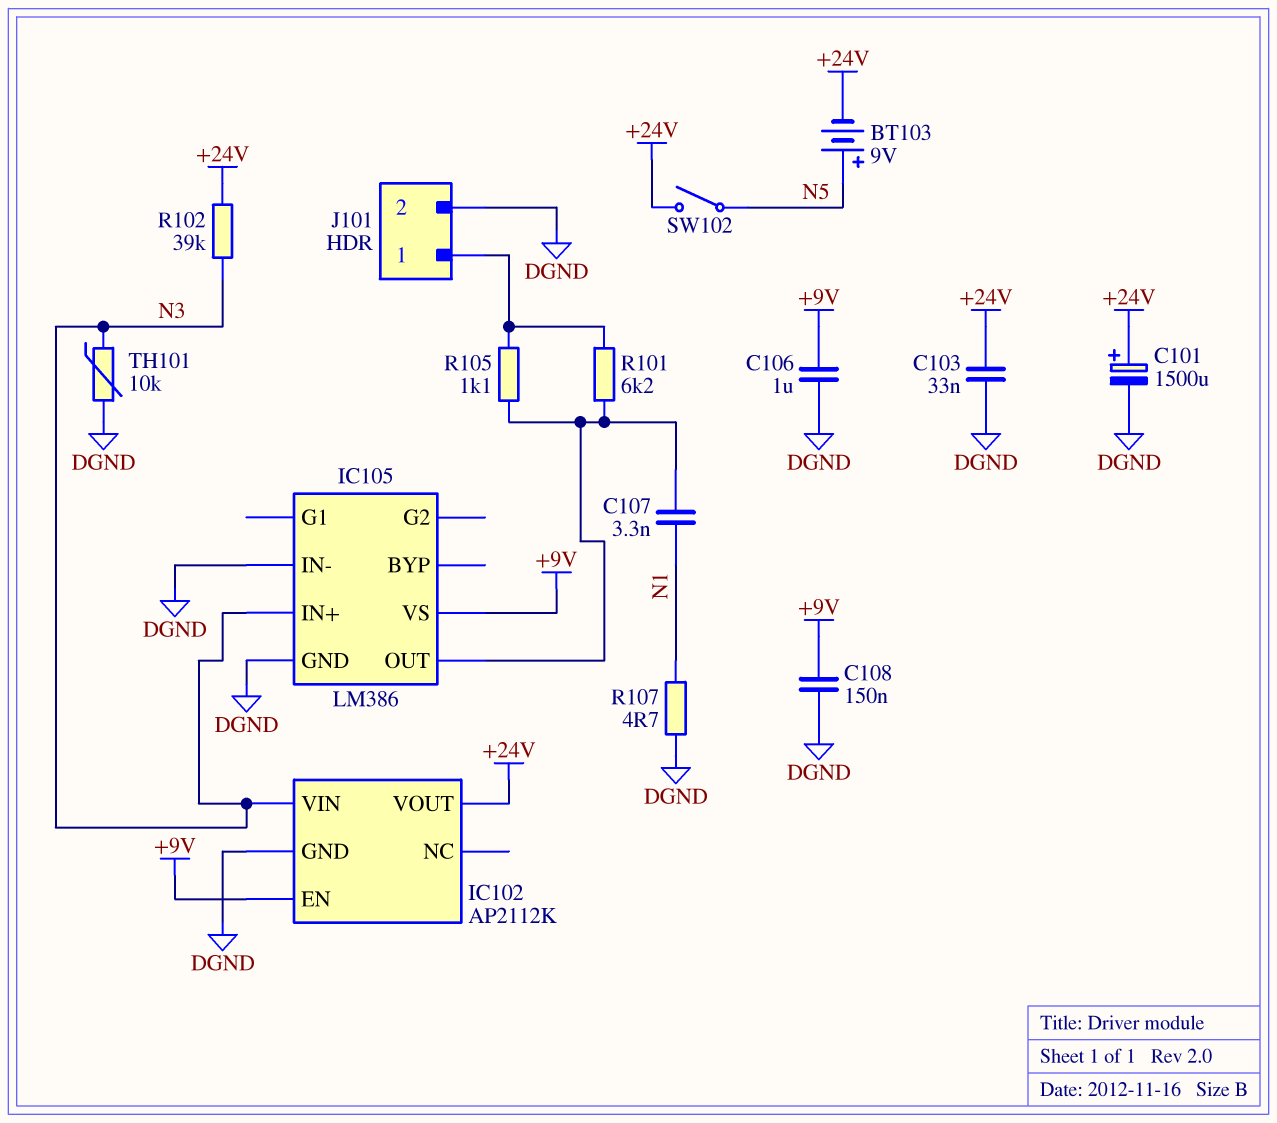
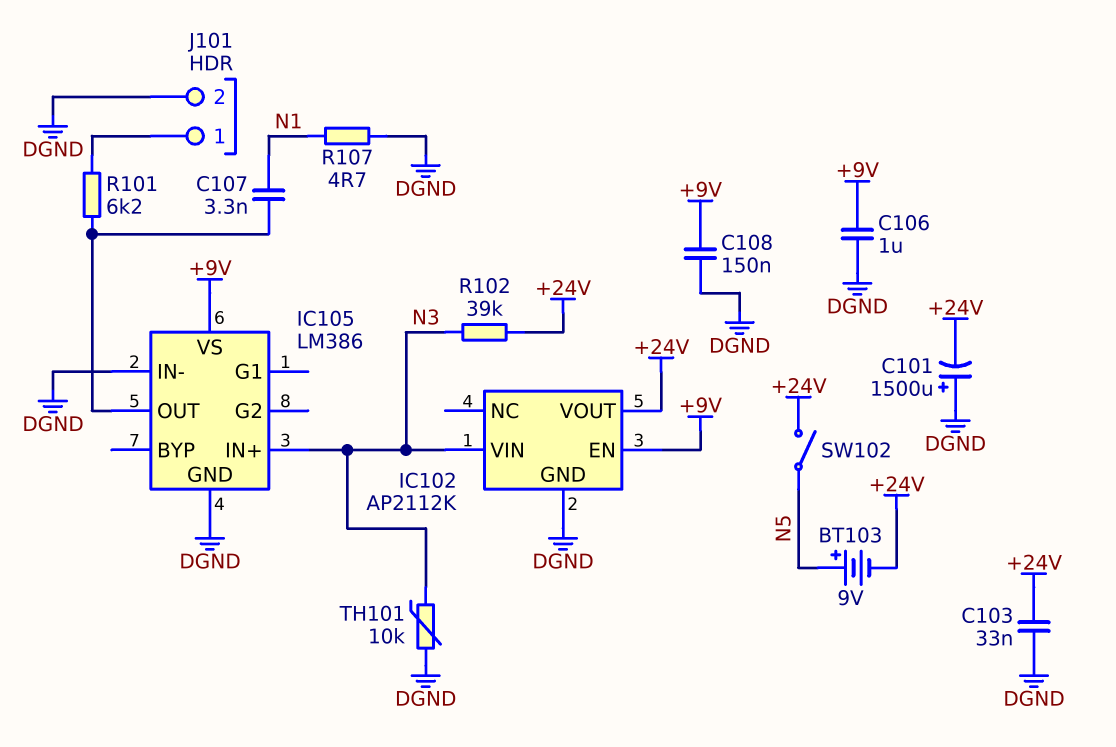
C101: 1500uF (plus +24V, minus DGND) -> 1500uF (plus DGND, minus +24V)
R105: 1.1k (IC105/OUT, J101/1) -> none

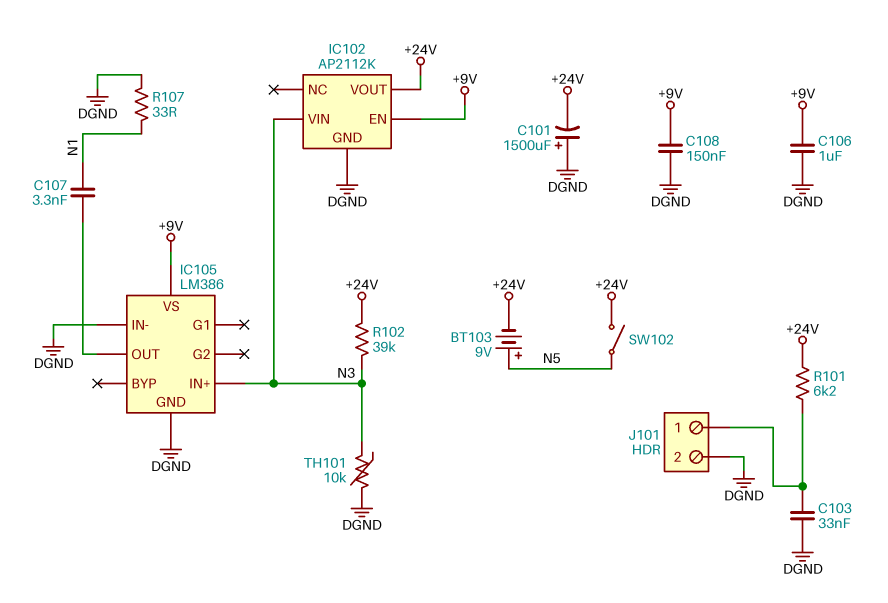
C103: 33nF (+24V, DGND) -> 33nF (DGND, J101/1)
R101: 6.2k (IC105/OUT, J101/1) -> 6.2k (+24V, J101/1)
R107: 4.7 (DGND, N1) -> 33 (DGND, N1)

